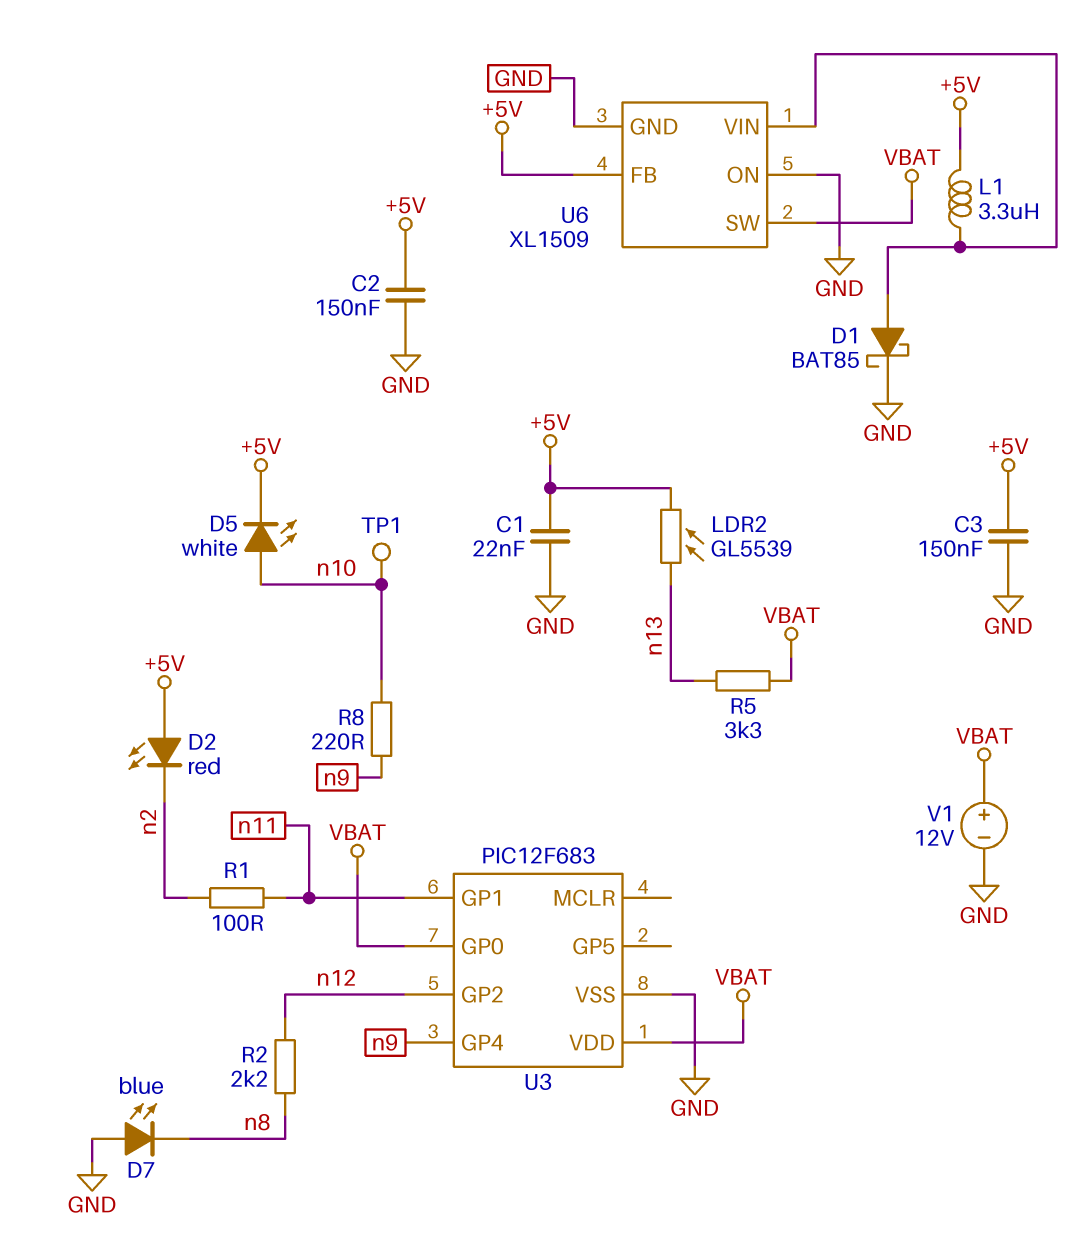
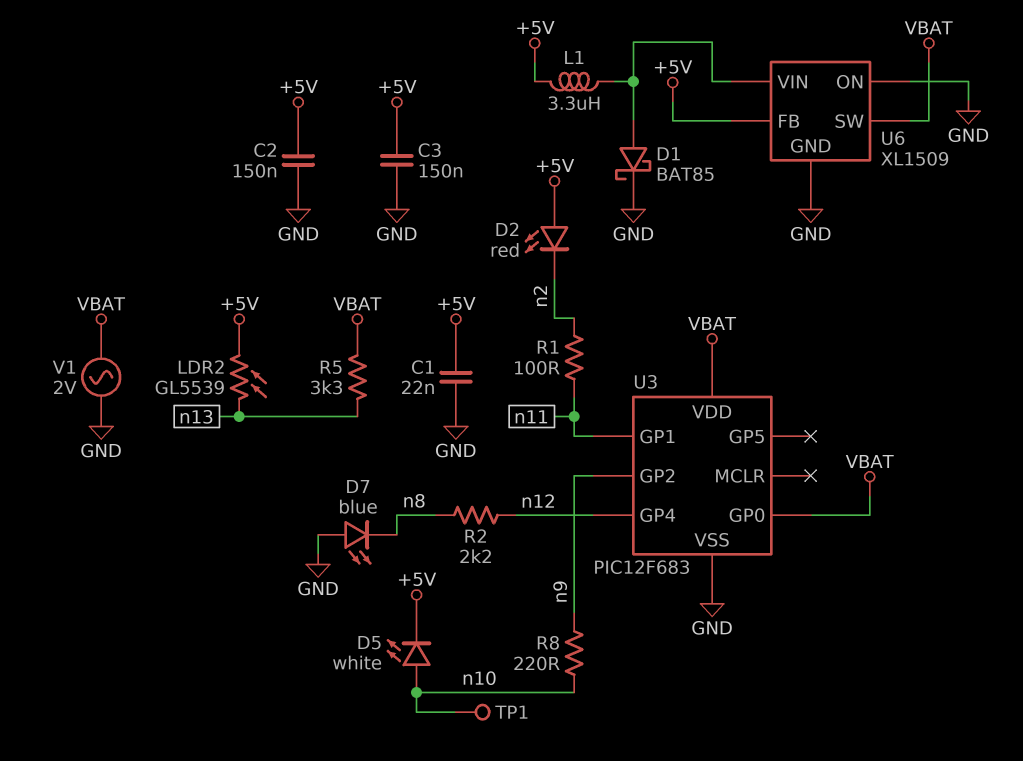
U3 pin GP2: n12 -> n9
U3 pin GP4: n9 -> n12
V1: 12V (plus VBAT, minus GND) -> AC 2V (GND, VBAT)

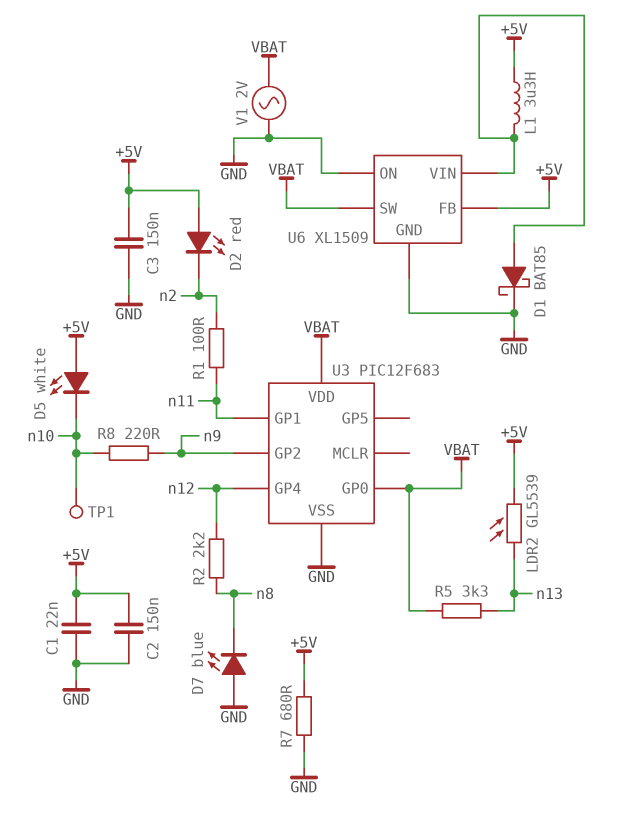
D5: LED white (A n10, K +5V) -> LED white (A +5V, K n10)
R7: none -> 680 (+5V, GND)

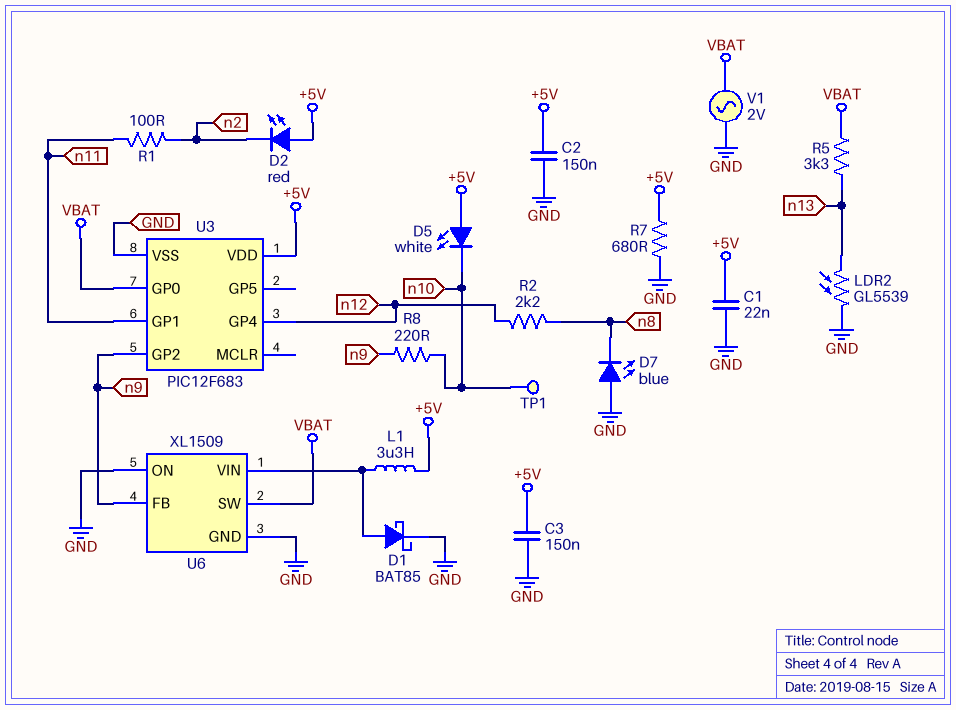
LDR2: GL5539 (+5V, n13) -> GL5539 (GND, n13)
U3 pin VDD: VBAT -> +5V
U6 pin FB: +5V -> n9

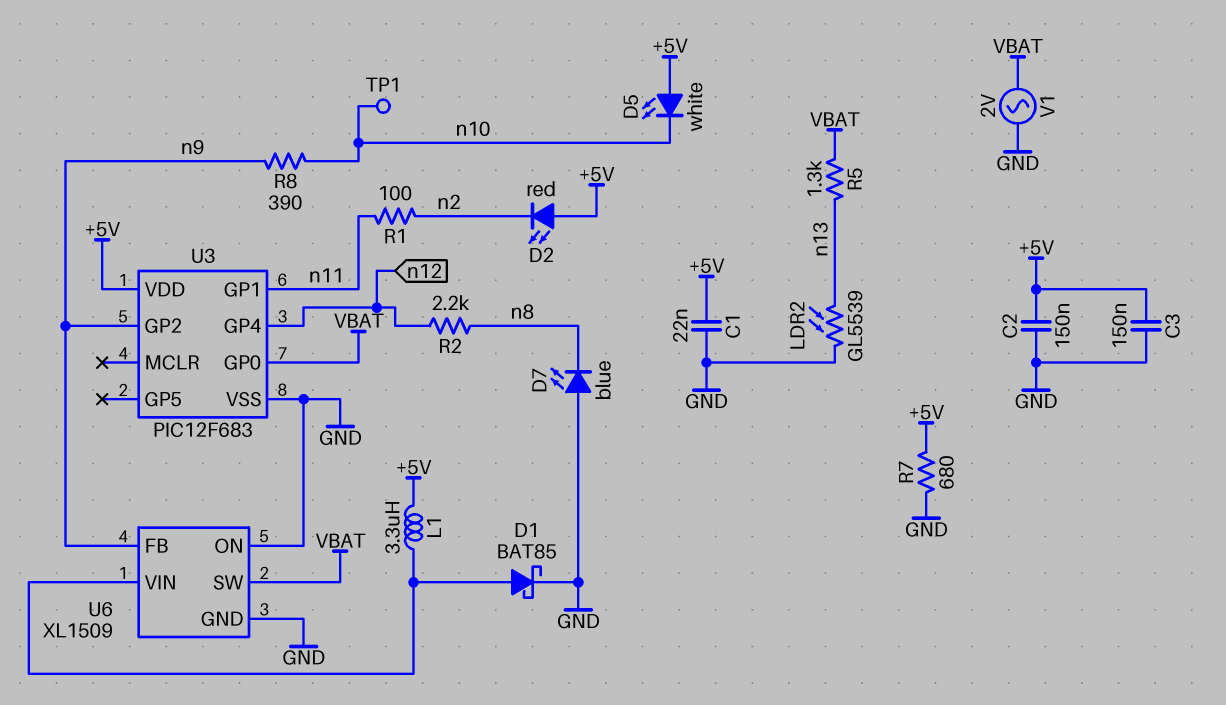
R5: 3.3k (VBAT, n13) -> 1.3k (VBAT, n13)
R8: 220 (n9, n10) -> 390 (n9, n10)

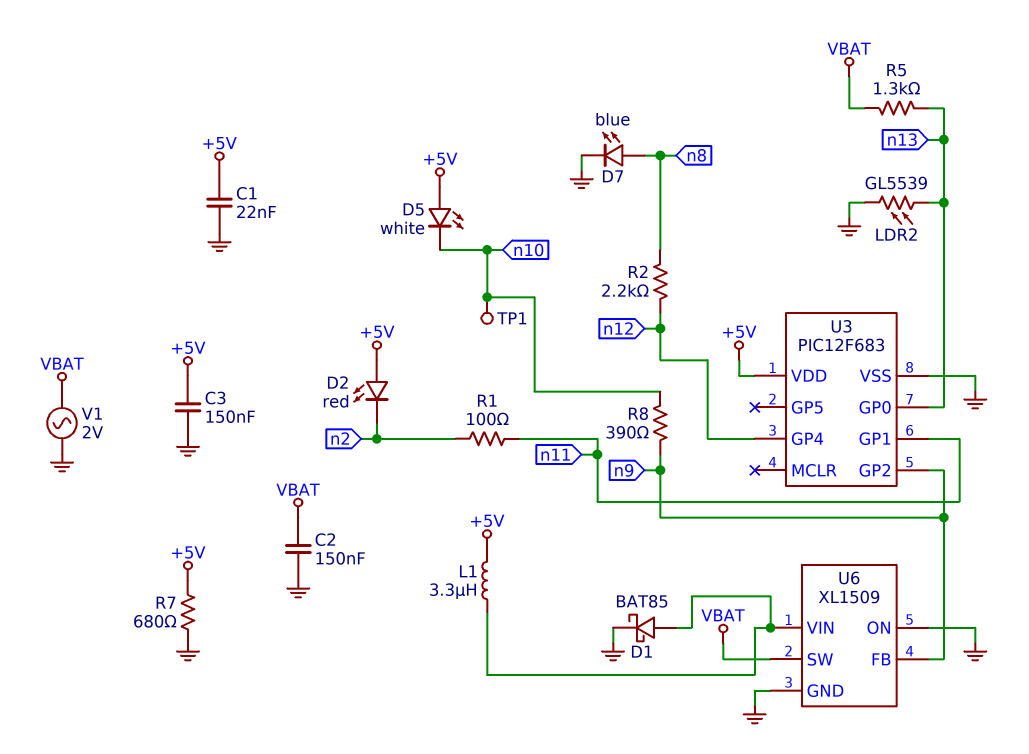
C2: 150nF (+5V, GND) -> 150nF (GND, VBAT)
D7: LED blue (A GND, K n8) -> LED blue (A n8, K GND)
U3 pin GP0: VBAT -> n13

